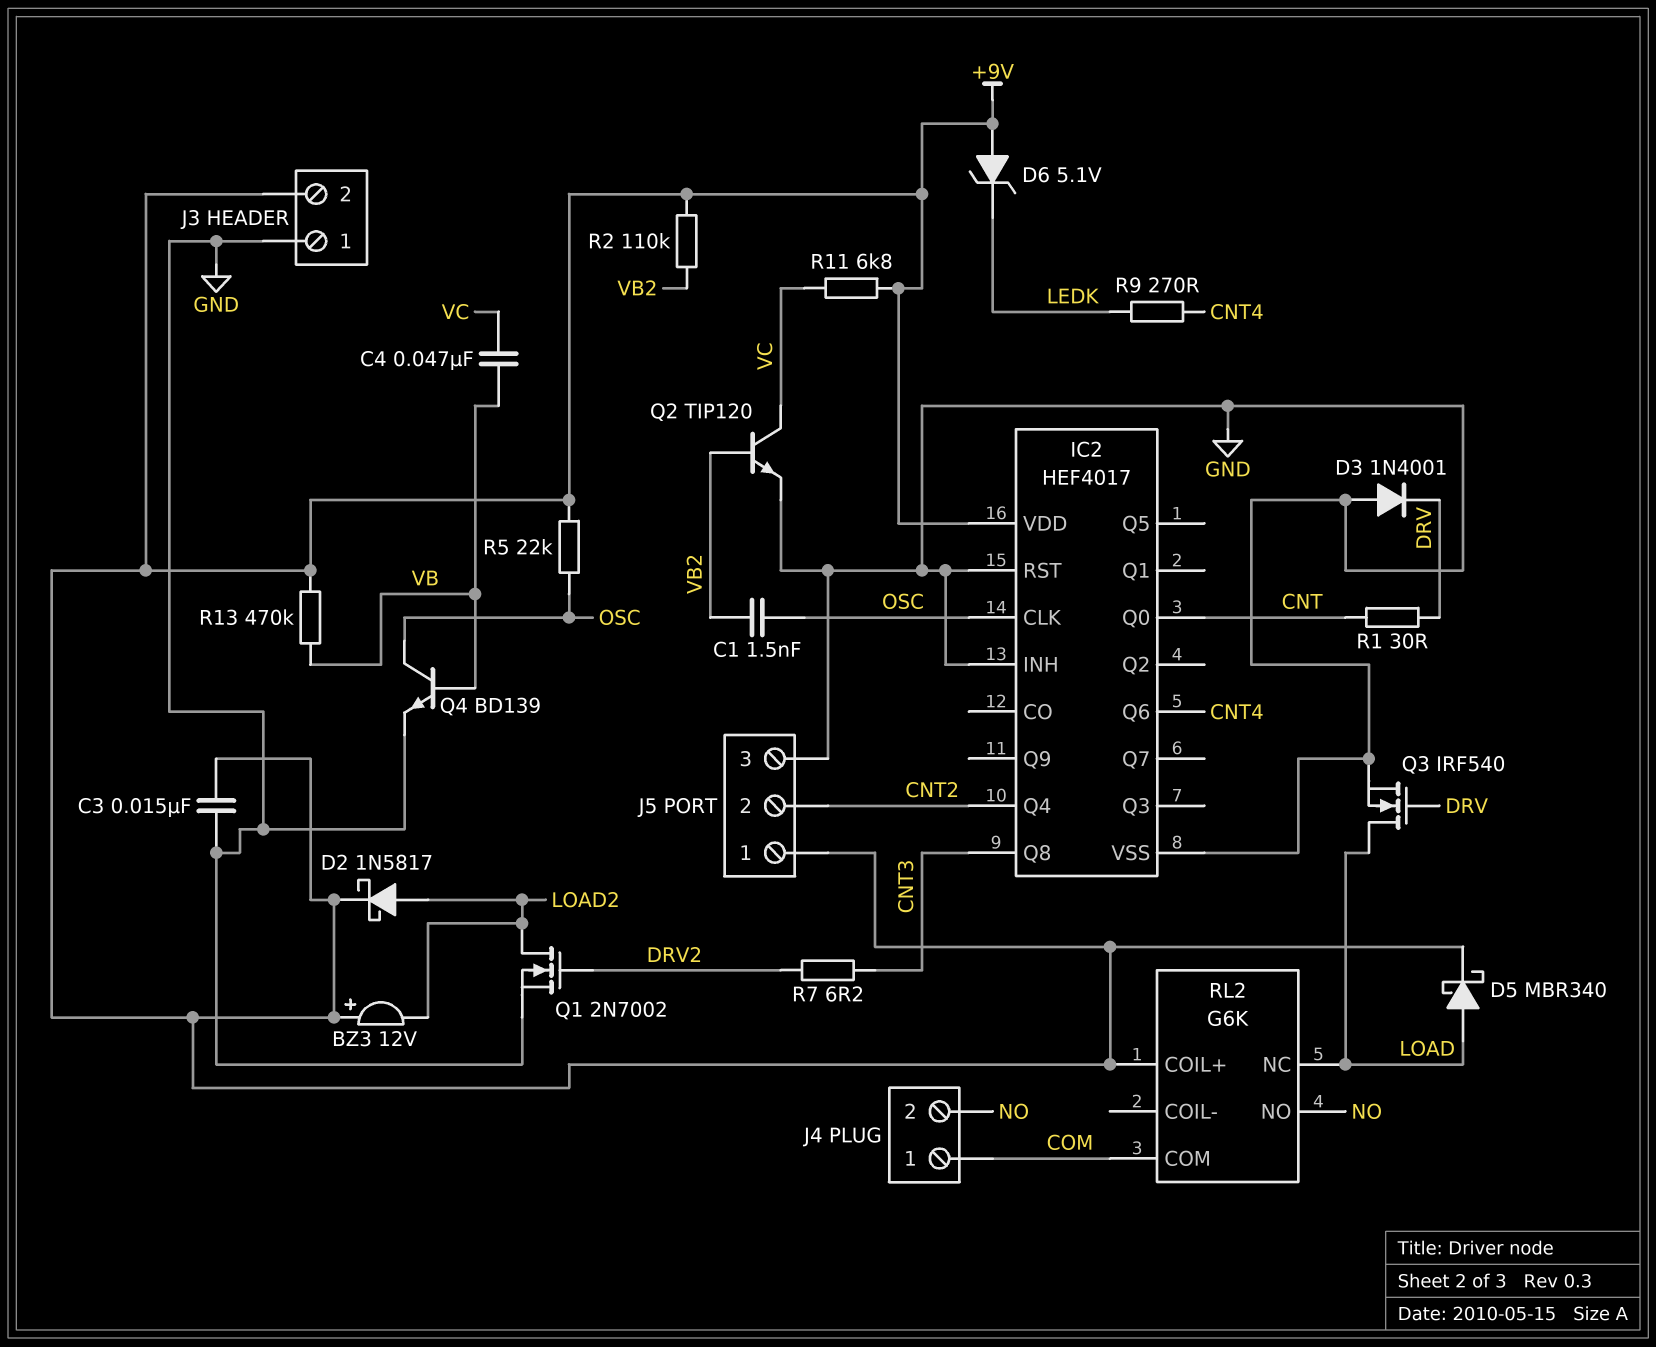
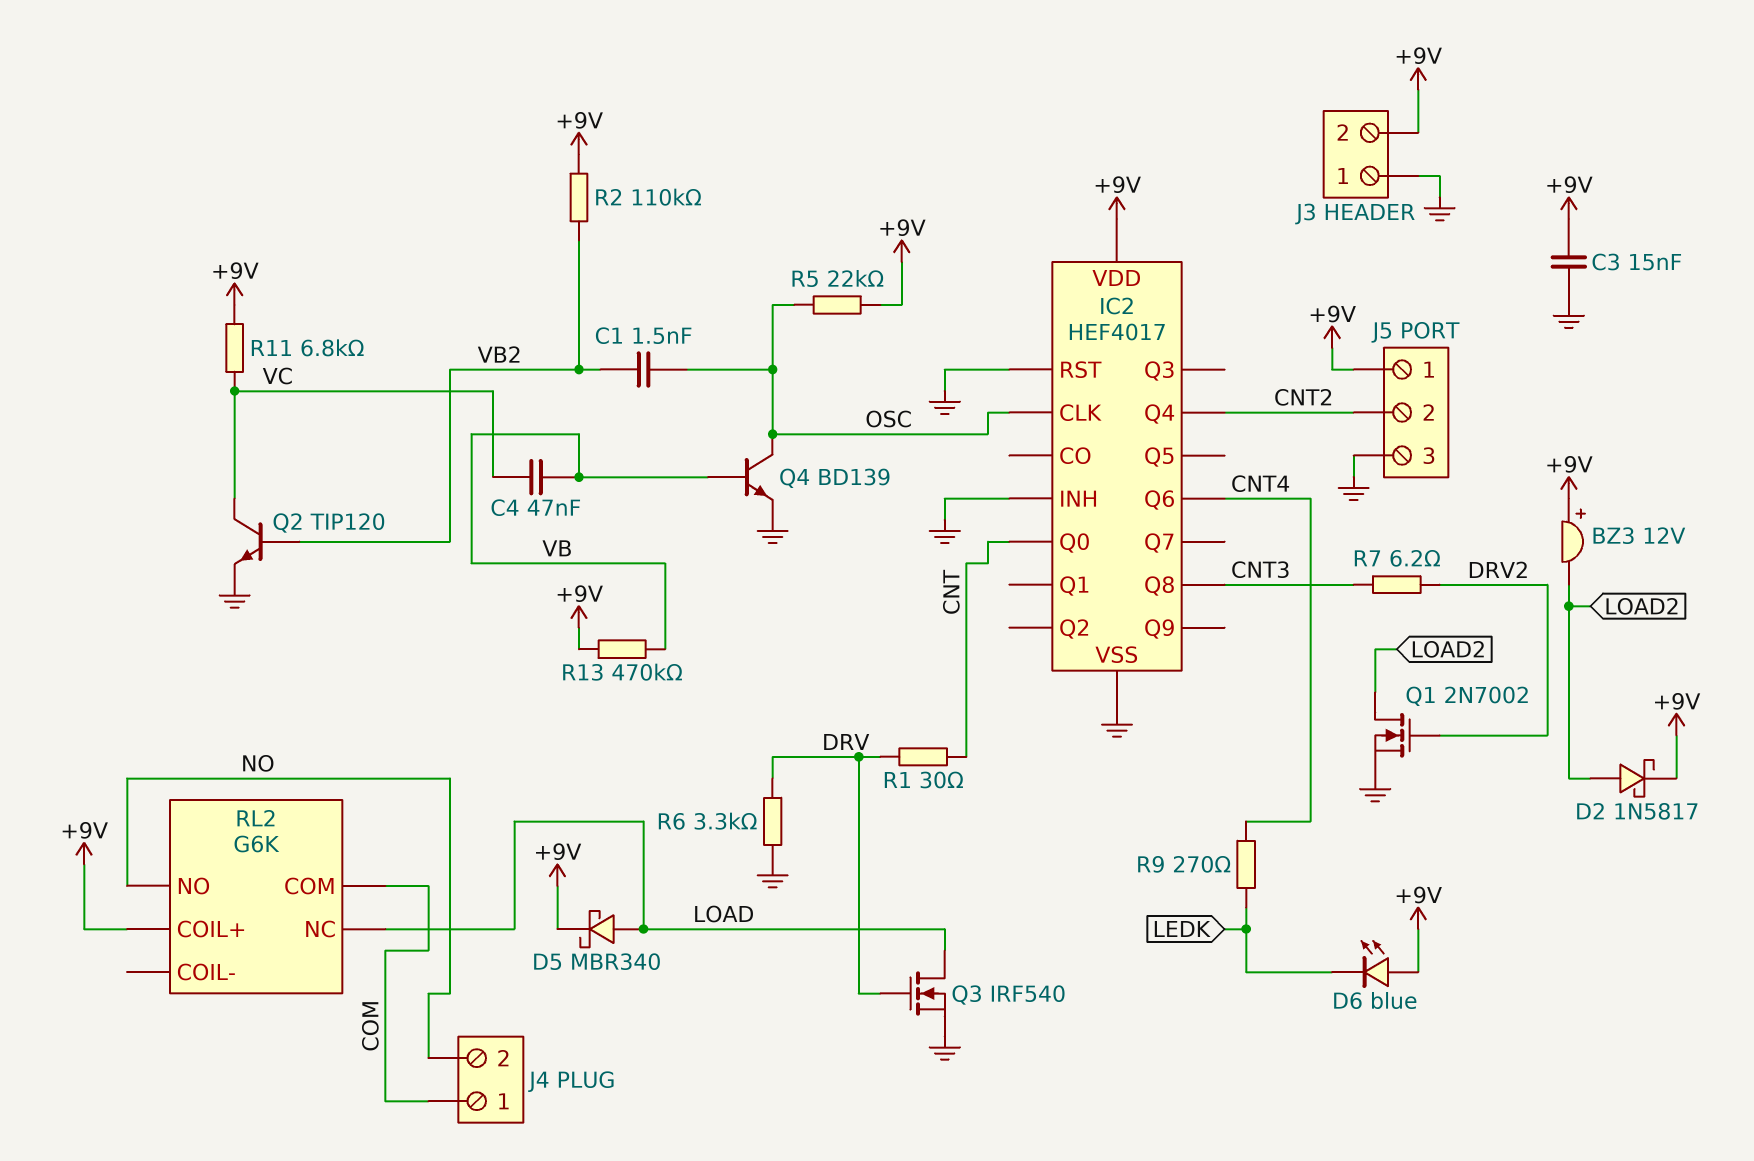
D3: diode 1N4001 (A GND, K DRV) -> none
D6: zener 5.1V (A +9V, K LEDK) -> LED blue (A +9V, K LEDK)
R6: none -> 3.3k (DRV, GND)

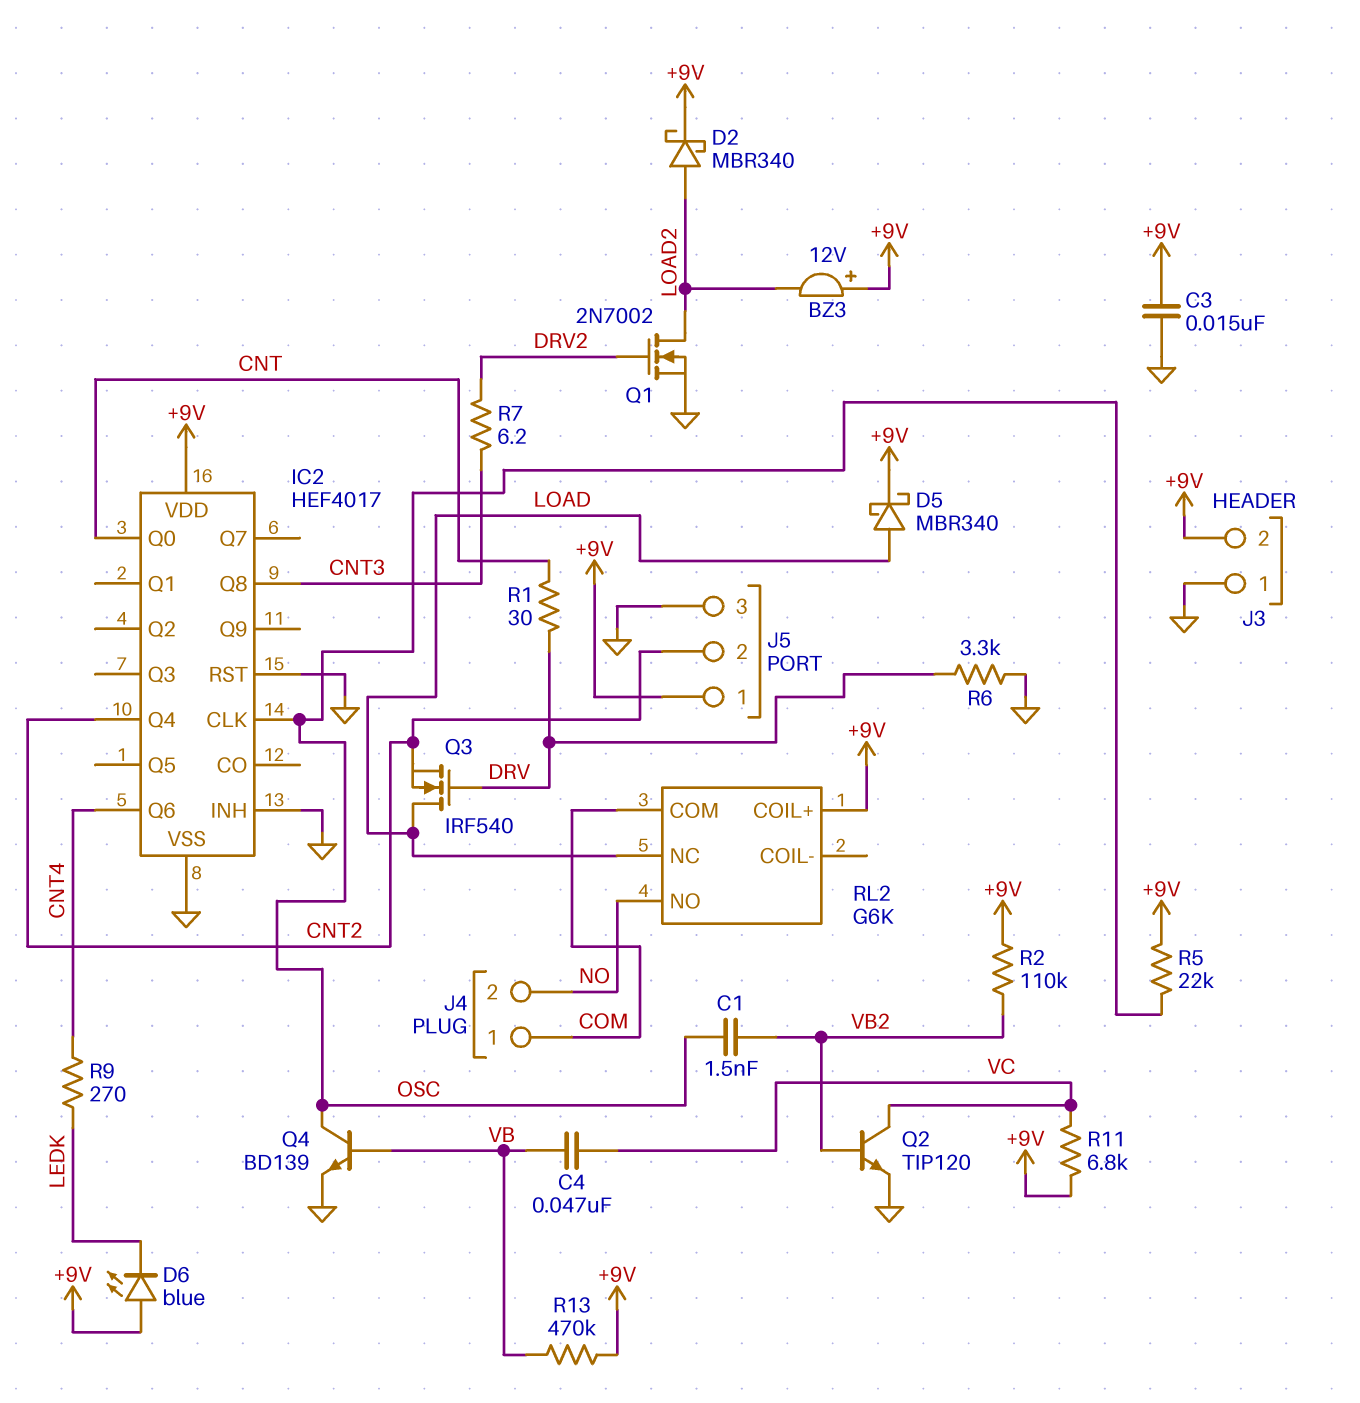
D2: schottky 1N5817 (A LOAD2, K +9V) -> schottky MBR340 (A LOAD2, K +9V)
Q3: NMOS IRF540 (G DRV, D LOAD, S GND) -> NMOS IRF540 (G DRV, D LOAD, S CNT2)

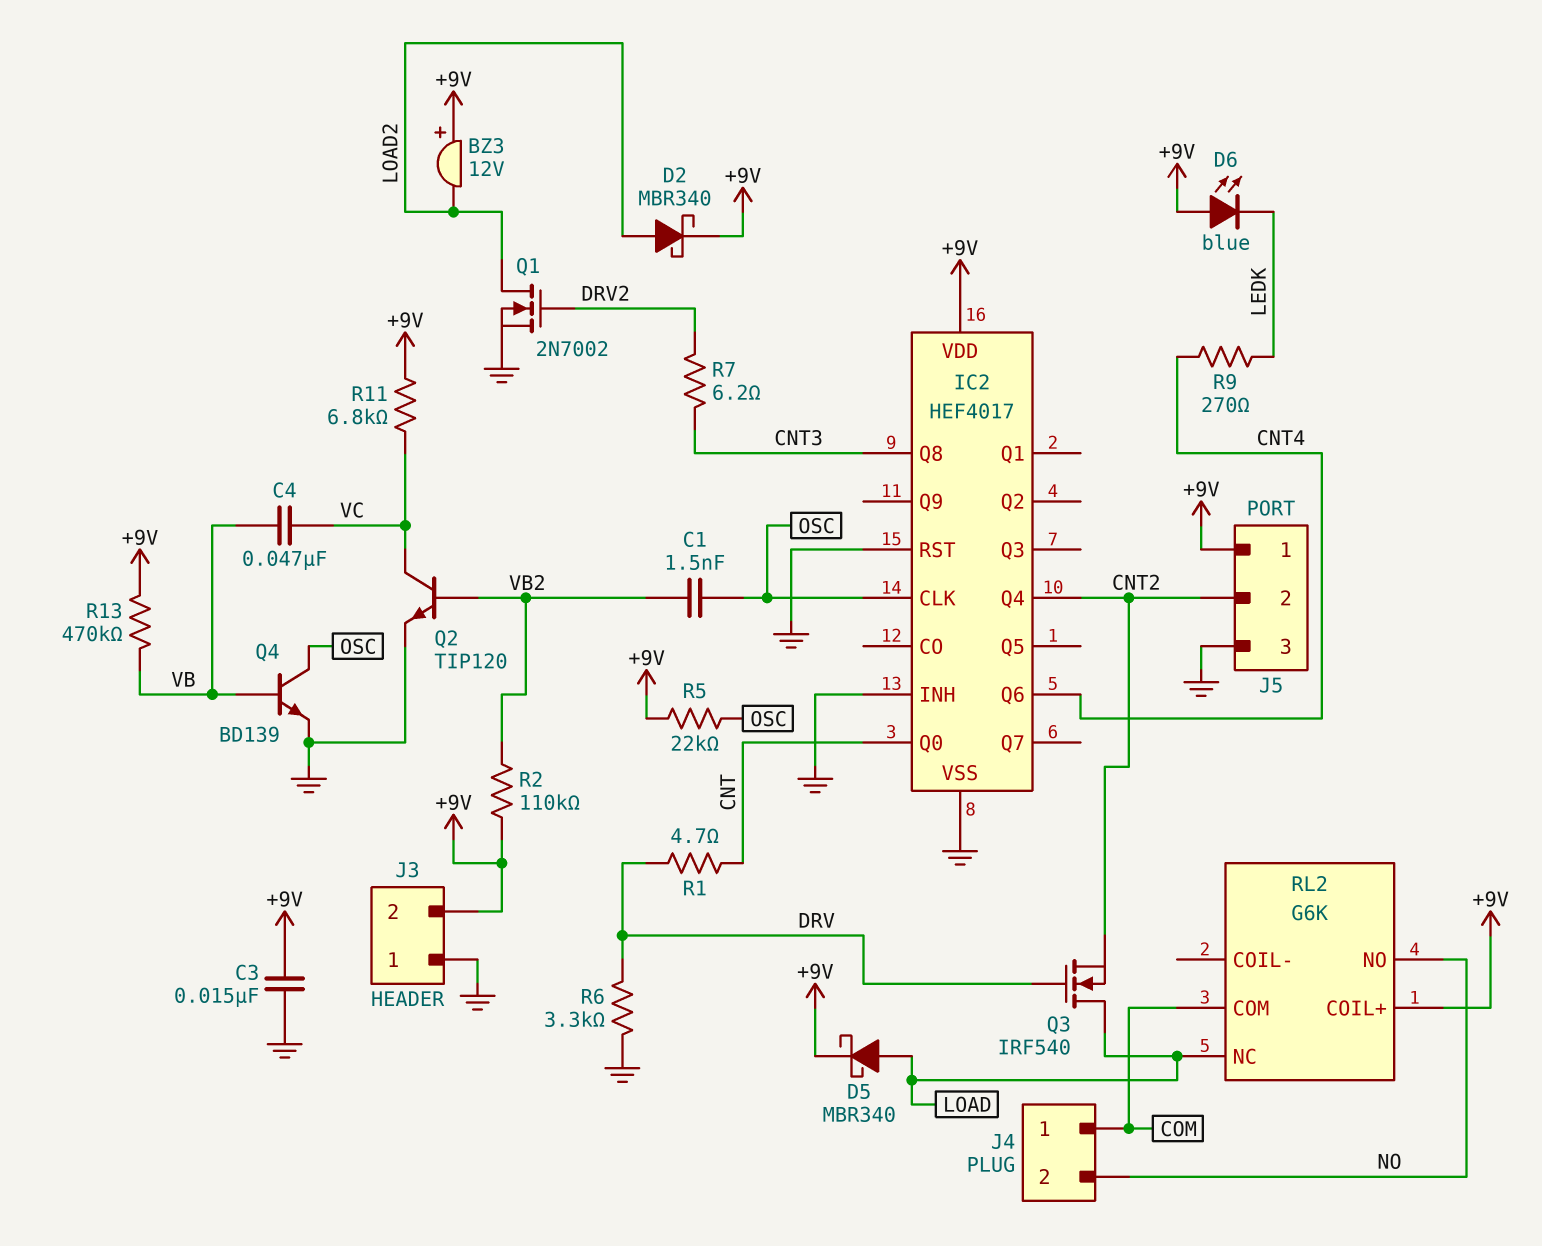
R1: 30 (CNT, DRV) -> 4.7 (CNT, DRV)

